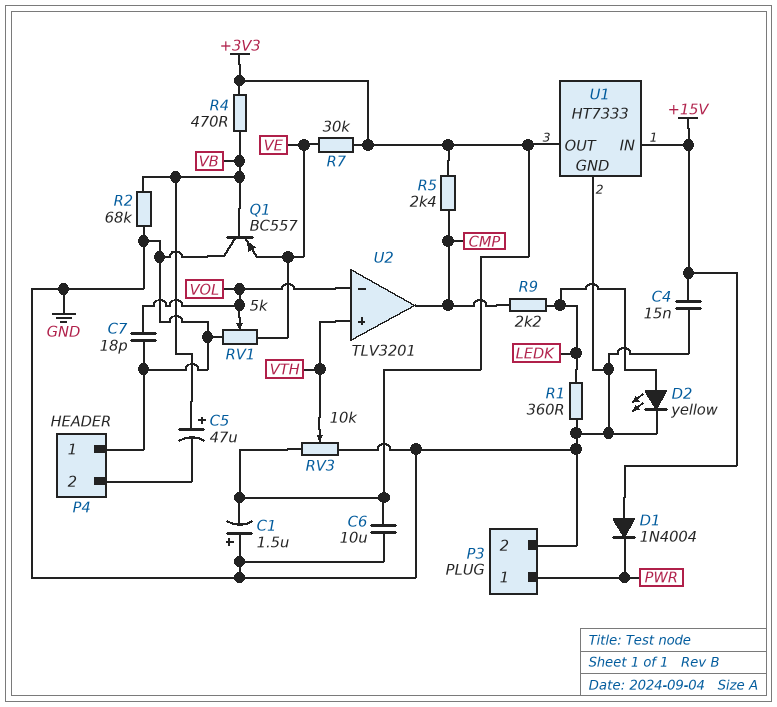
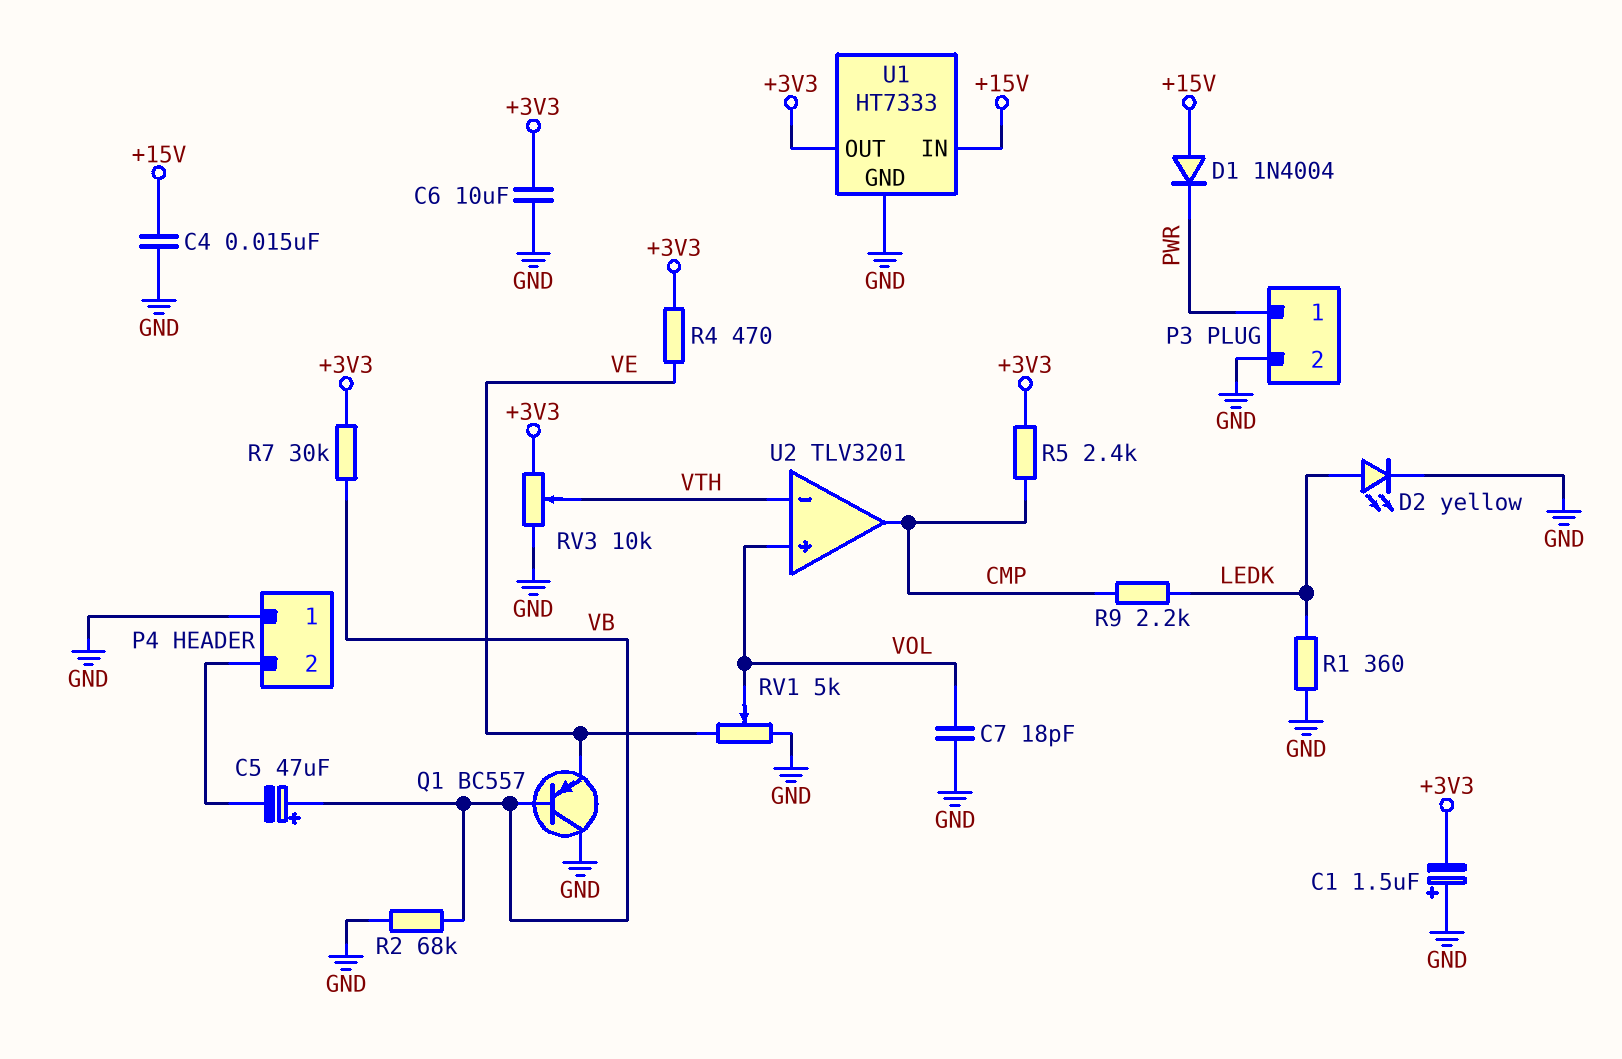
R4: 470 (+3V3, VB) -> 470 (+3V3, VE)
R7: 30k (+3V3, VE) -> 30k (+3V3, VB)
U2 pin in+: VTH -> VOL
U2 pin in-: VOL -> VTH

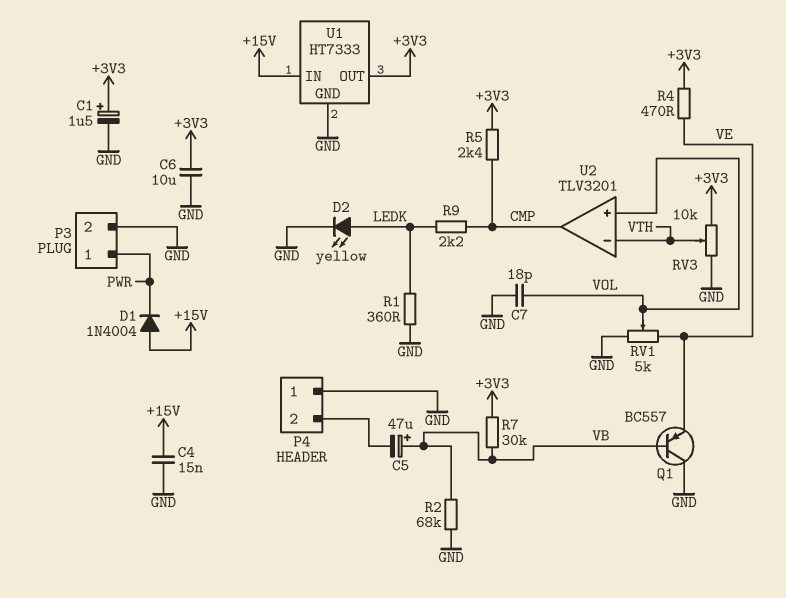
C1: 1.5uF (plus GND, minus +3V3) -> 1.5uF (plus +3V3, minus GND)

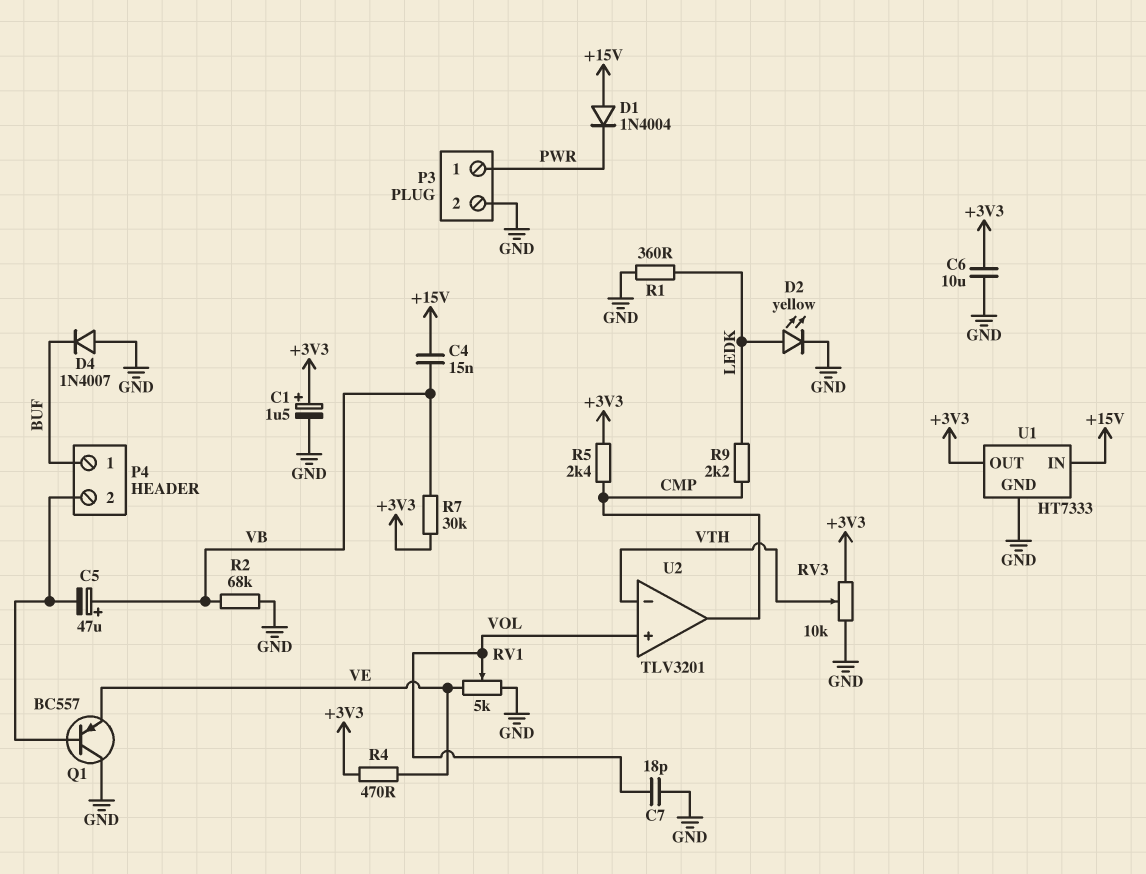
C4: 15nF (+15V, GND) -> 15nF (+15V, VB)
D4: none -> diode 1N4007 (A GND, K BUF)
P4 pin 1: GND -> BUF
Q1: PNP BC557 (B VB, C GND, E VE) -> PNP BC557 (B P4/2, C GND, E VE)

